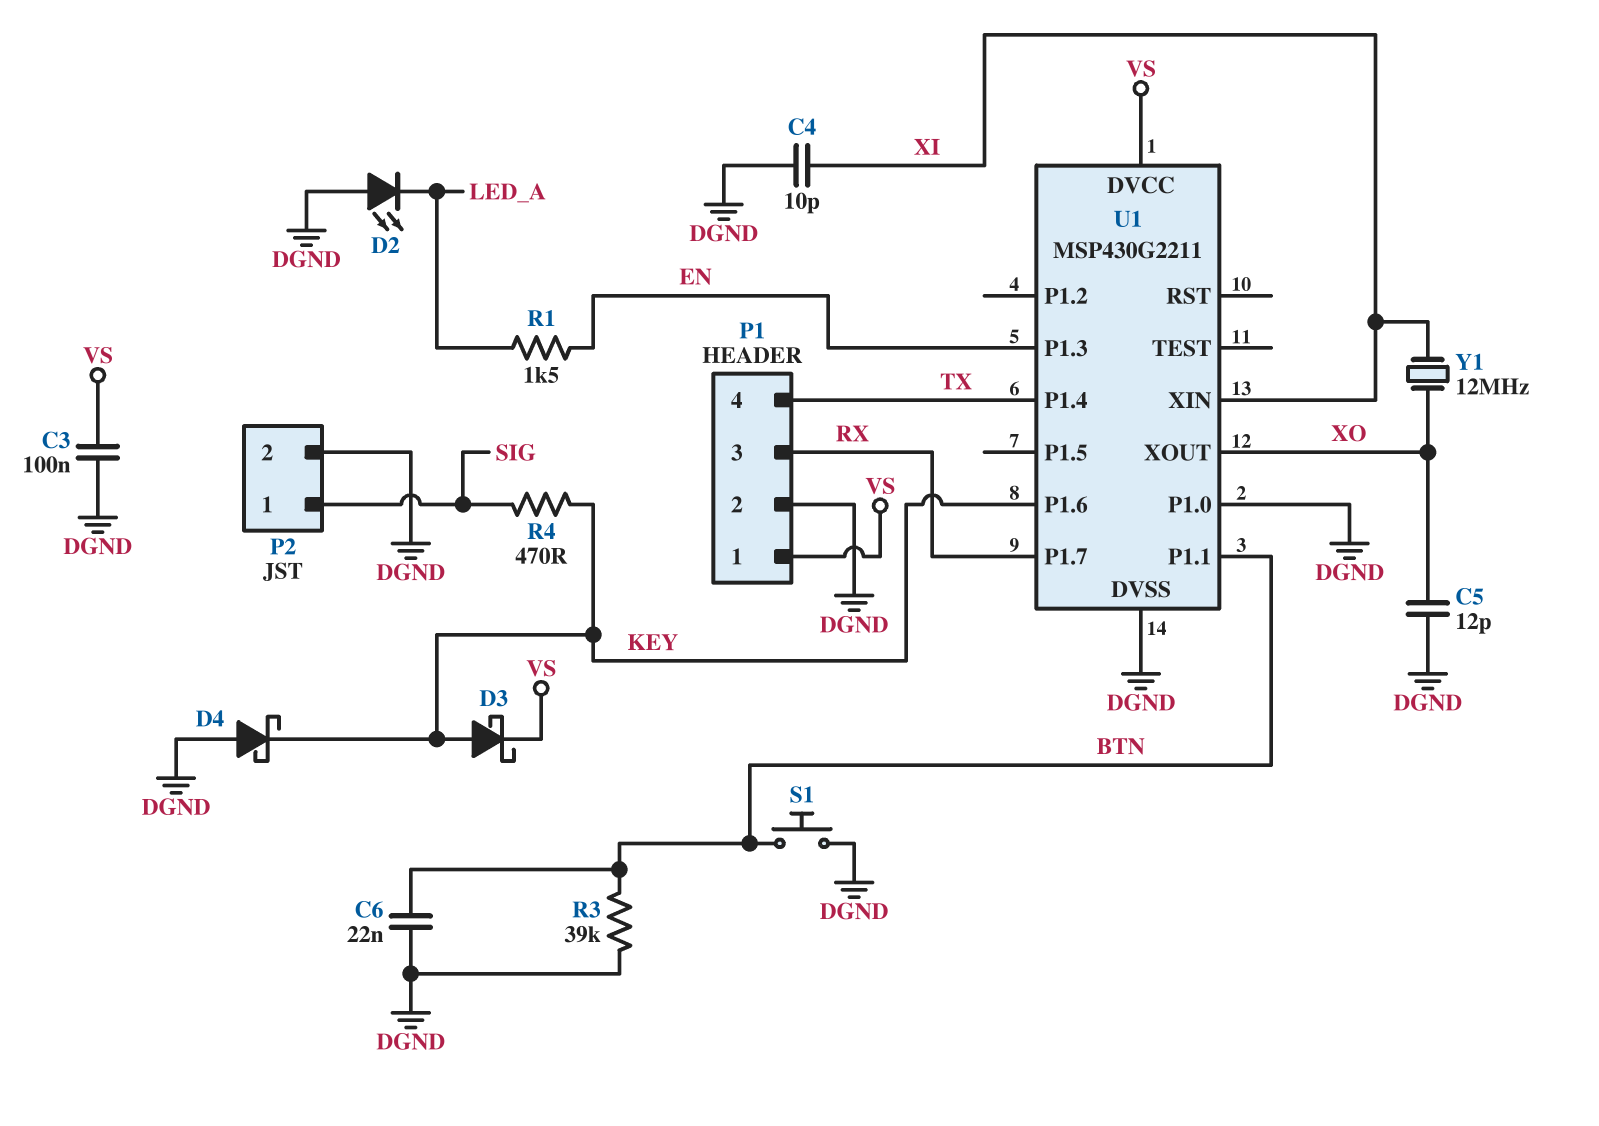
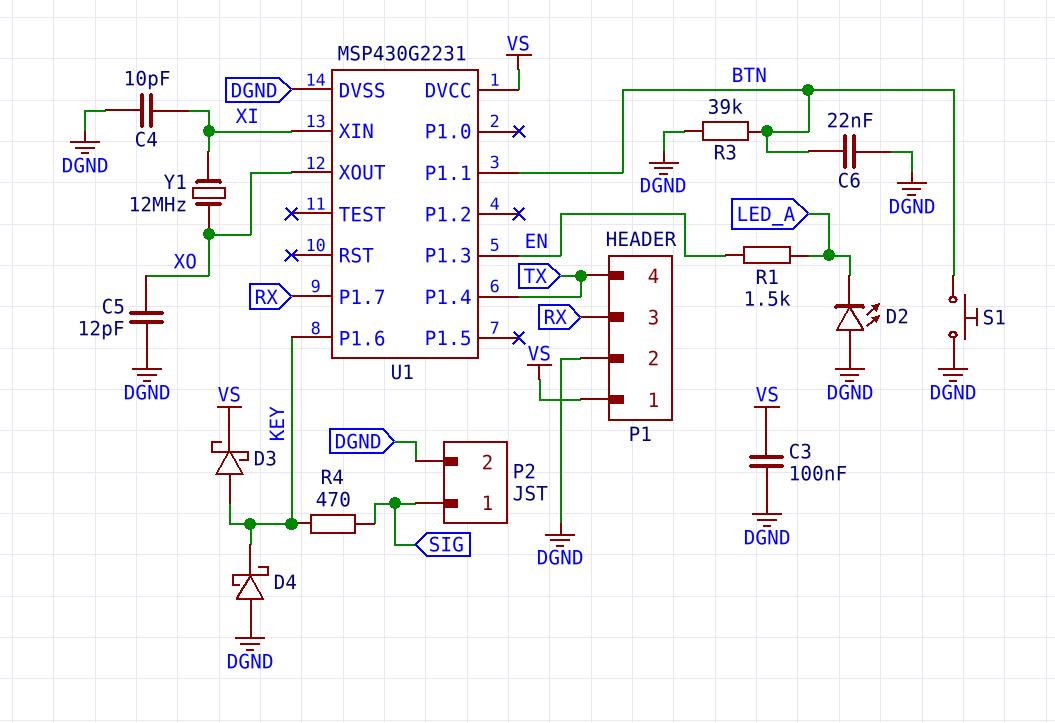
U1: MSP430G2211 -> MSP430G2231
U1 pin P1.0: DGND -> none

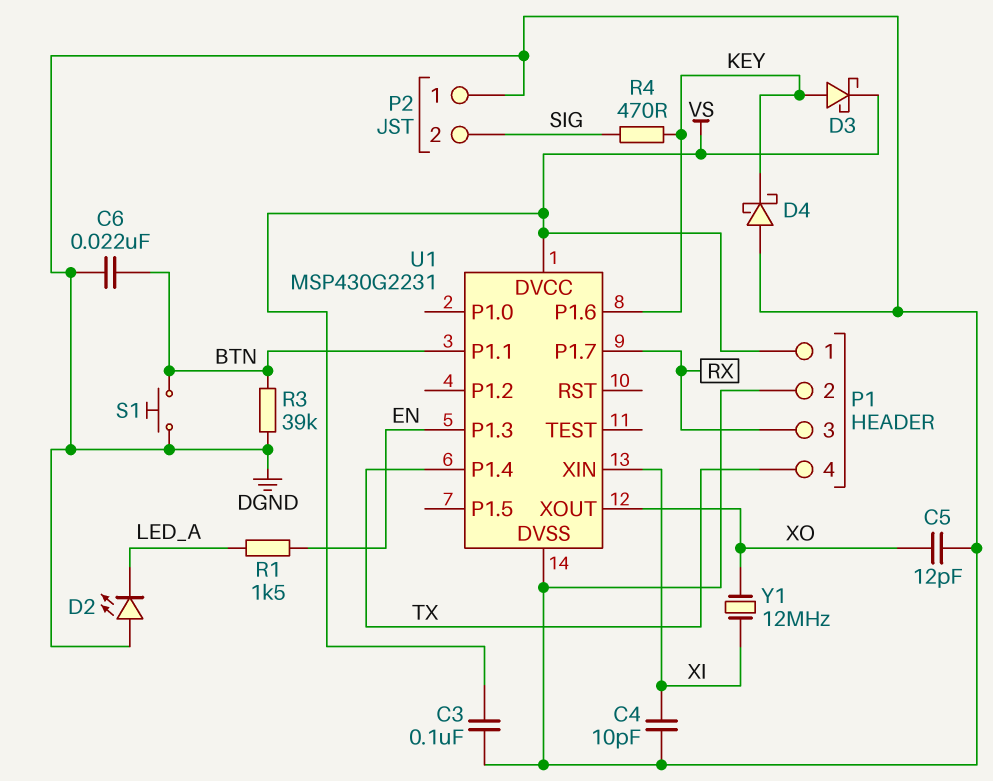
P2 pin 1: SIG -> DGND
P2 pin 2: DGND -> SIG

